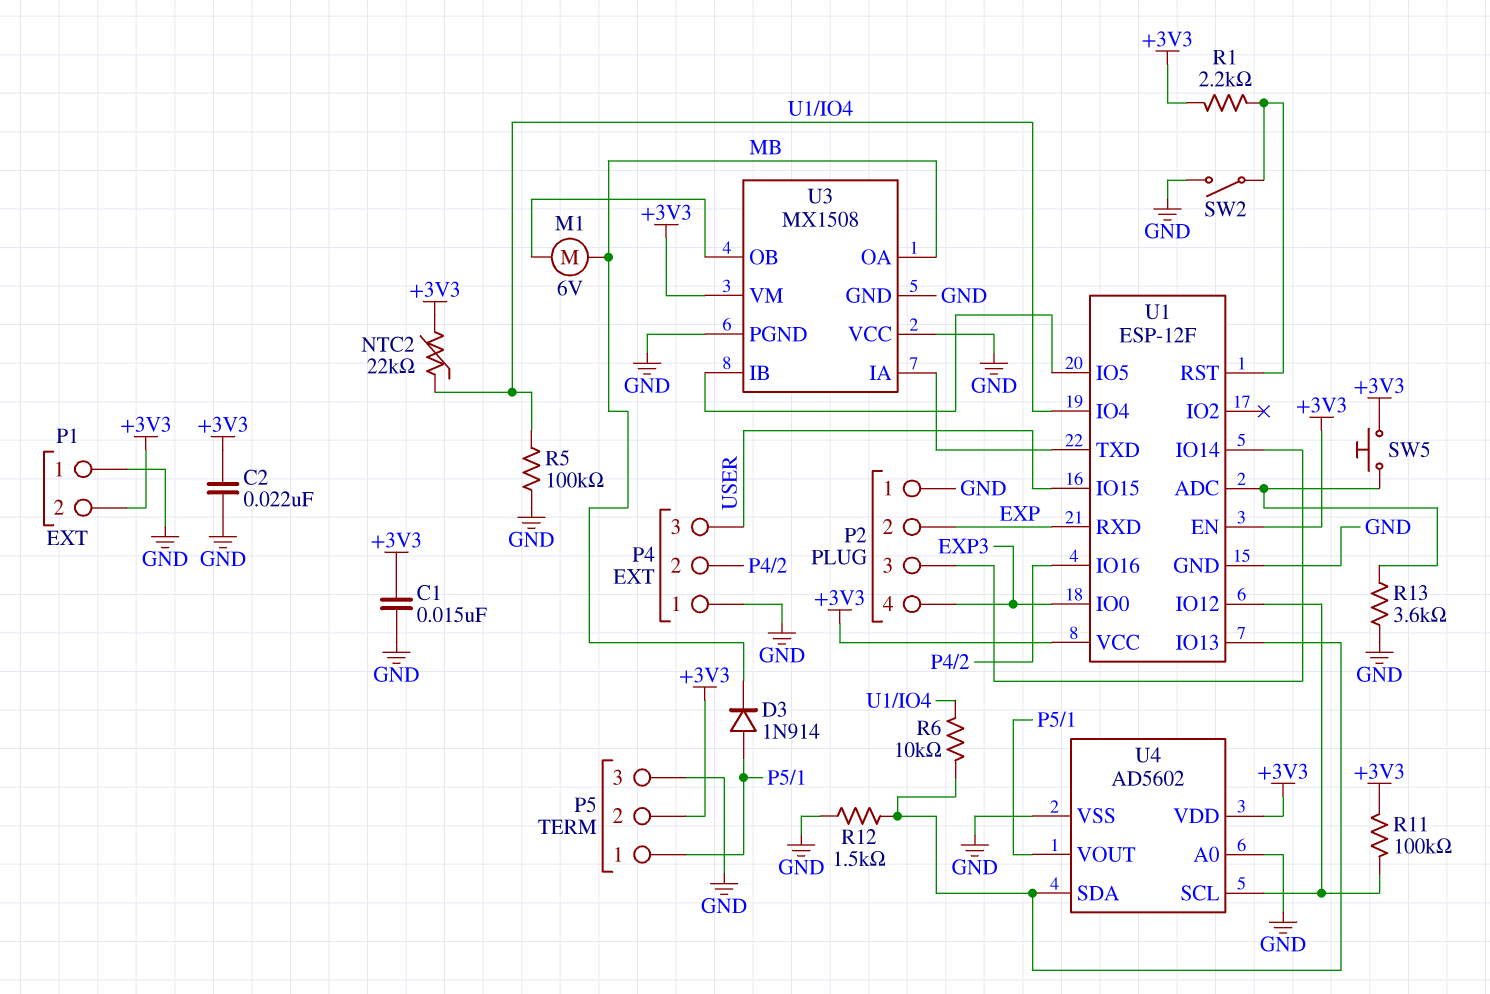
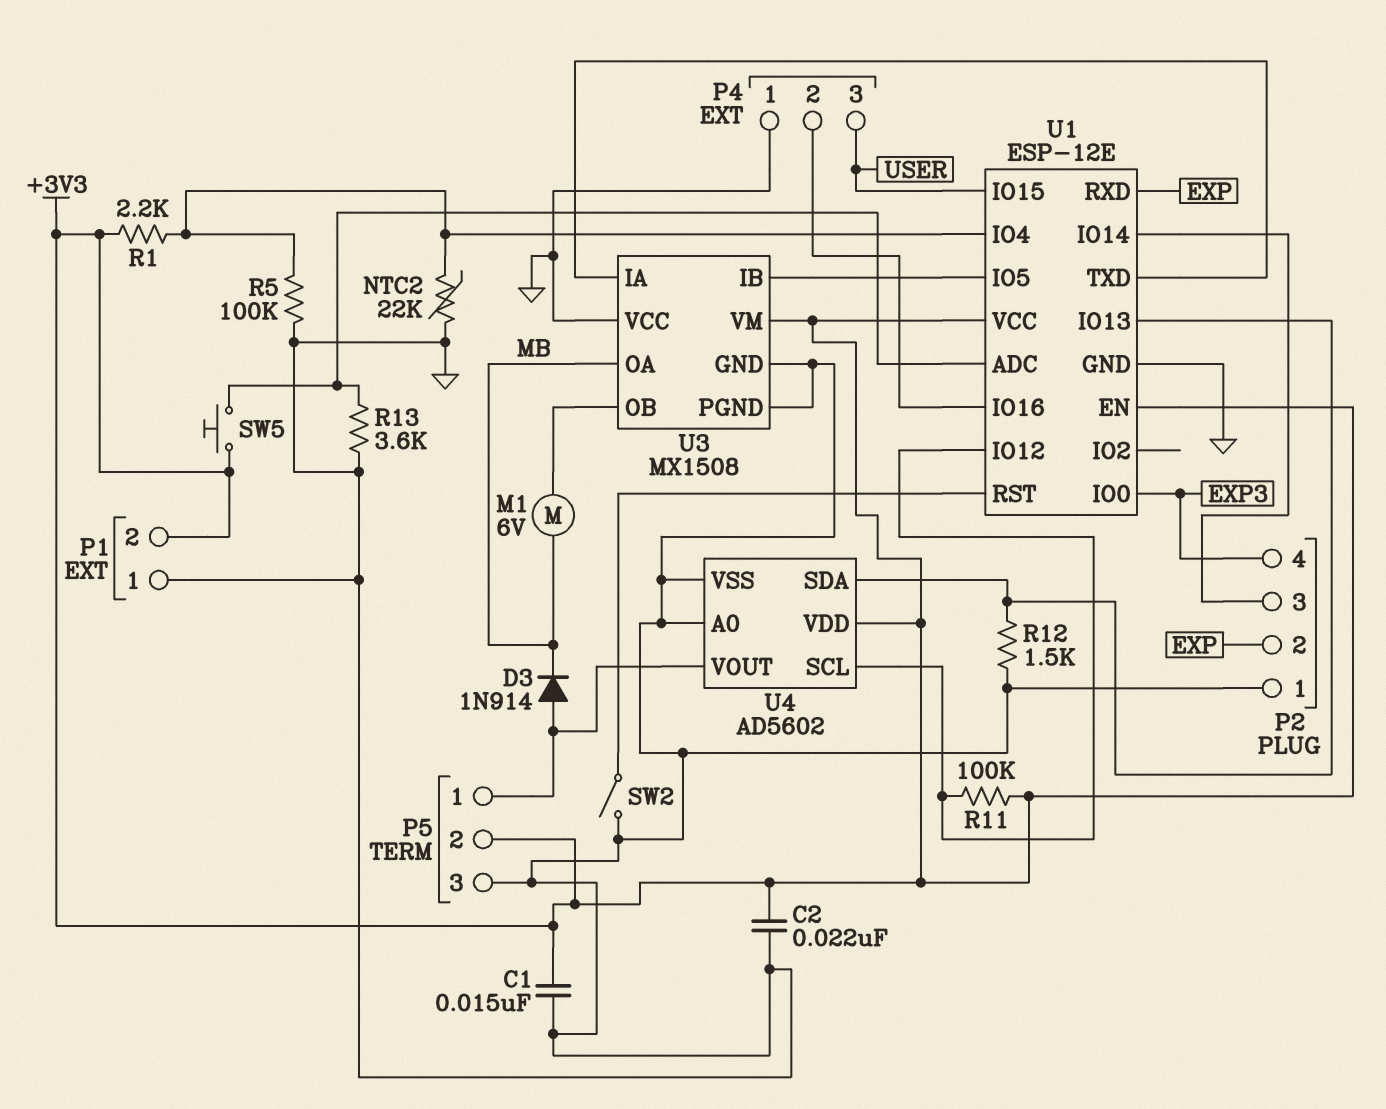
NTC2: 22k (+3V3, U1/IO4) -> 22k (GND, U1/IO4)
R1: 2.2k (+3V3, U1/RST) -> 2.2k (+3V3, U1/IO4)
R6: 10k (U1/IO4, U1/IO13) -> none
U1: ESP-12F -> ESP-12E

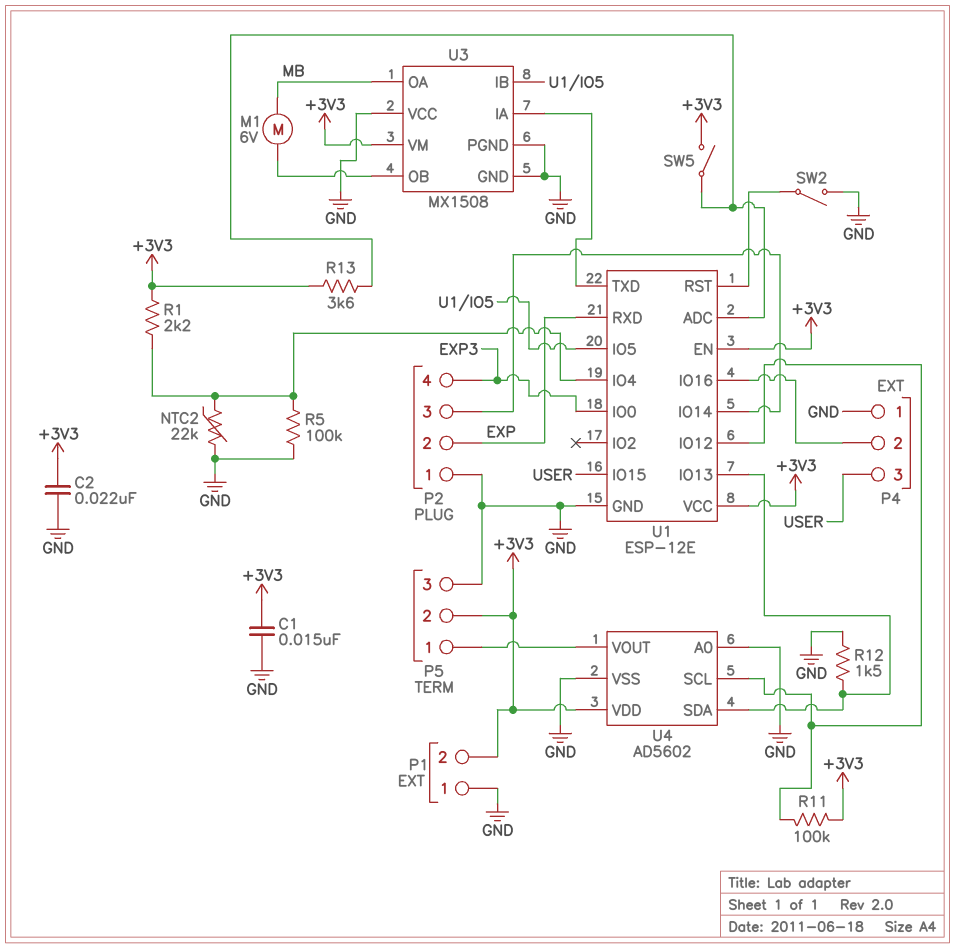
D3: diode 1N914 (A P5/1, K MB) -> none
R13: 3.6k (GND, U1/ADC) -> 3.6k (+3V3, U1/ADC)
SW5: button (+3V3, U1/ADC) -> switch (+3V3, U1/ADC)

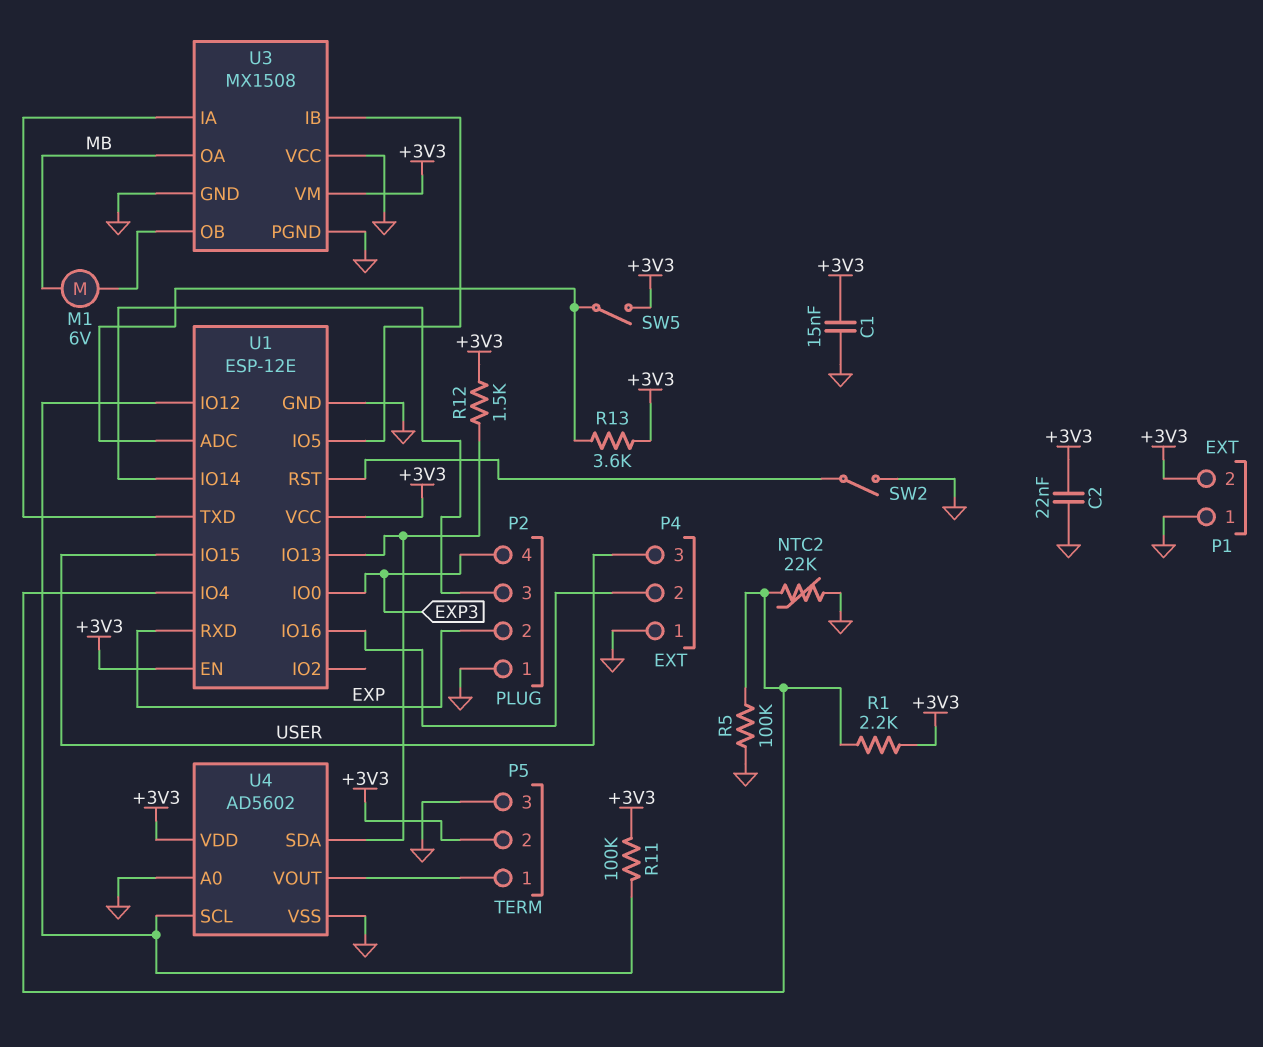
R12: 1.5k (GND, U1/IO13) -> 1.5k (+3V3, U1/IO13)

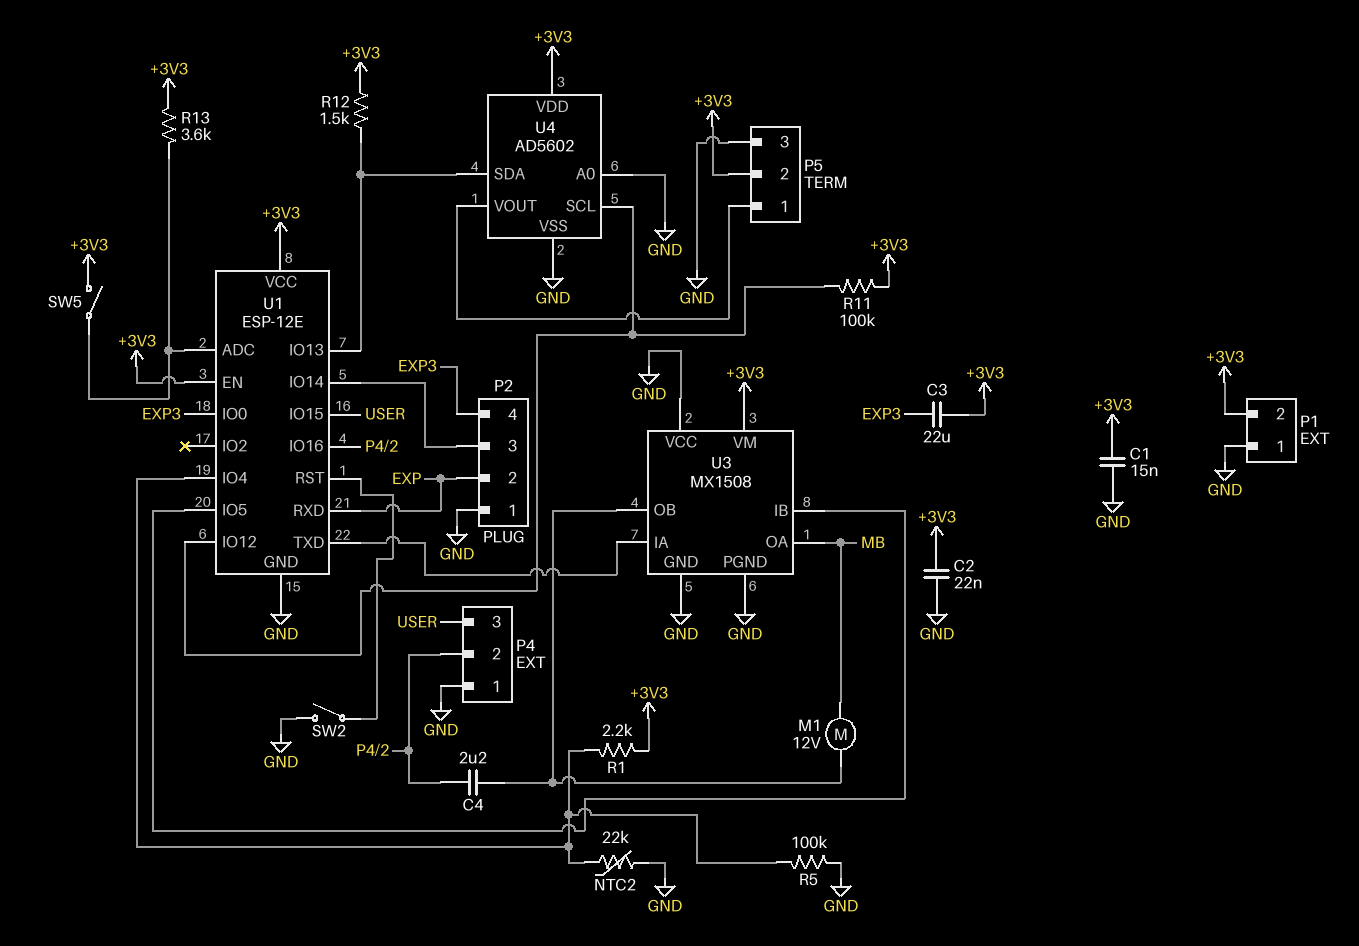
C3: none -> 22uF (+3V3, EXP3)
C4: none -> 2.2uF (P4/2, U3/OB)
M1: motor 6V (MB, U3/OB) -> motor 12V (MB, U3/OB)

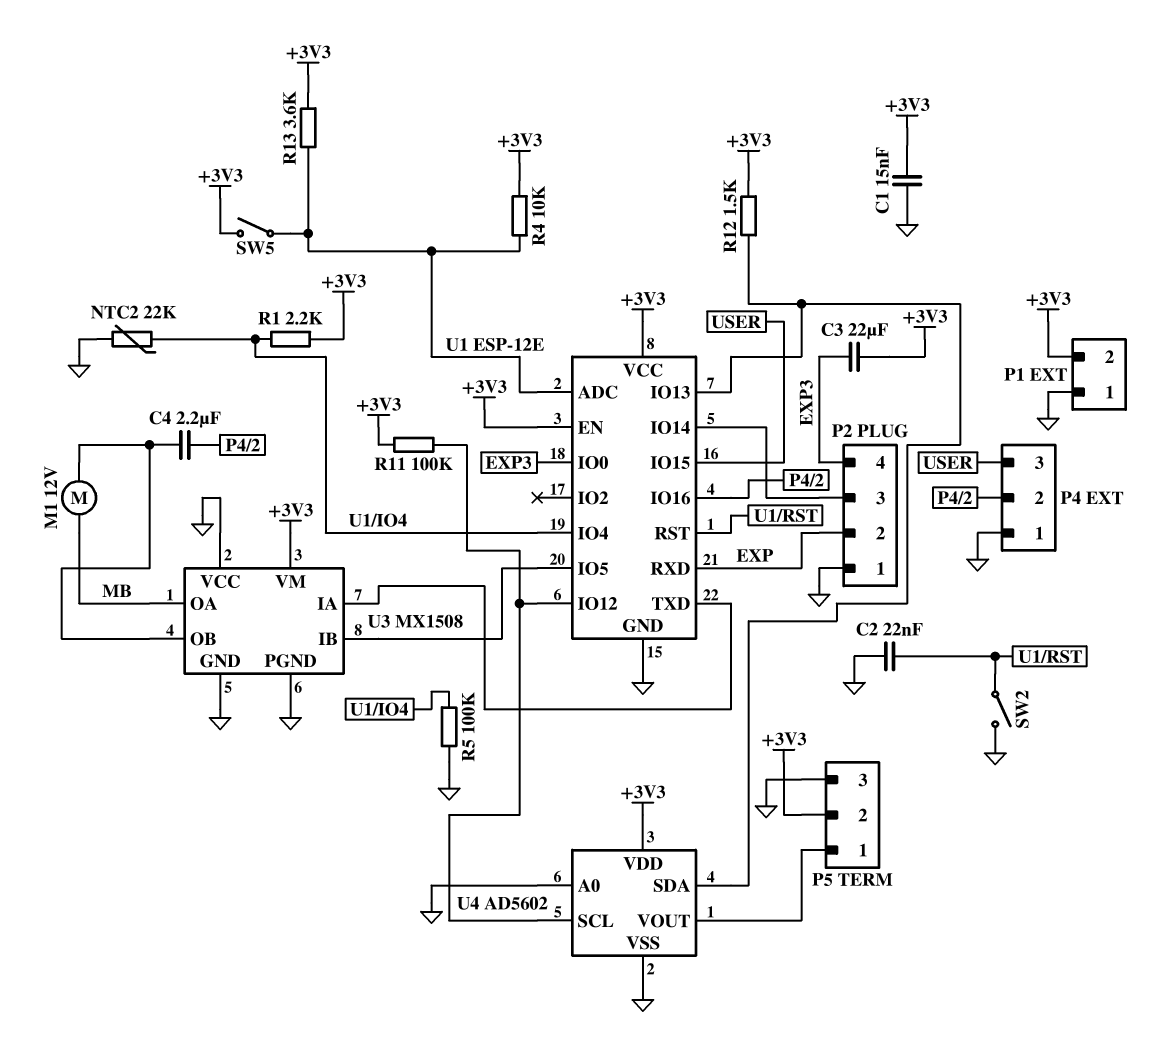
C2: 22nF (+3V3, GND) -> 22nF (GND, U1/RST)
R4: none -> 10k (+3V3, U1/ADC)

